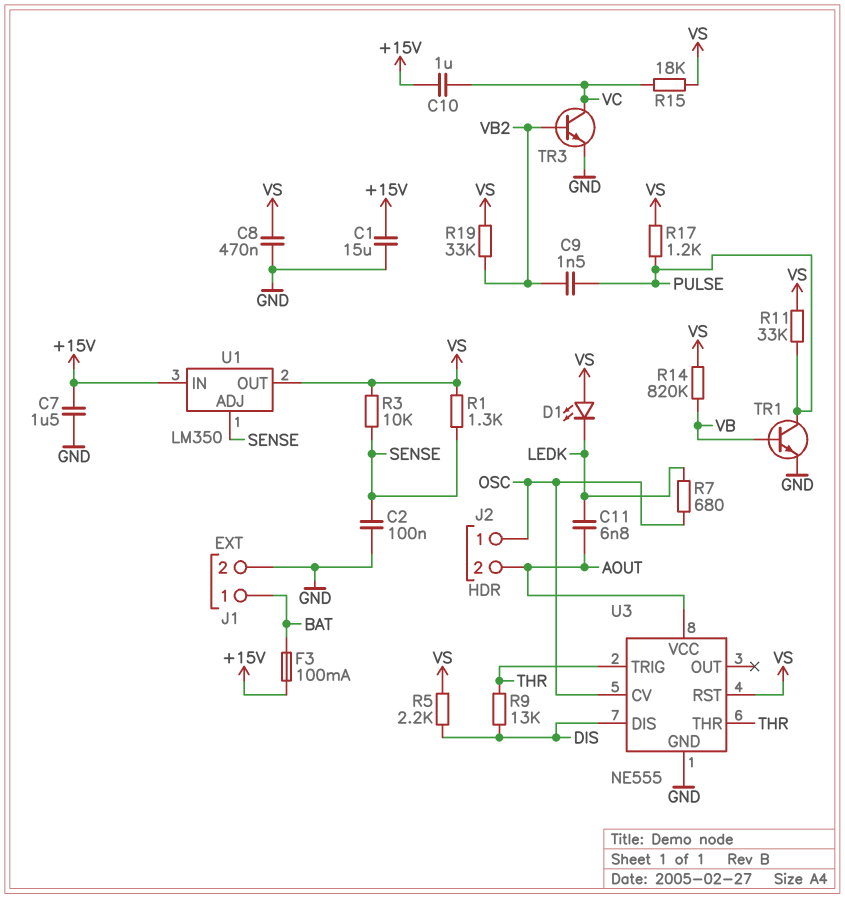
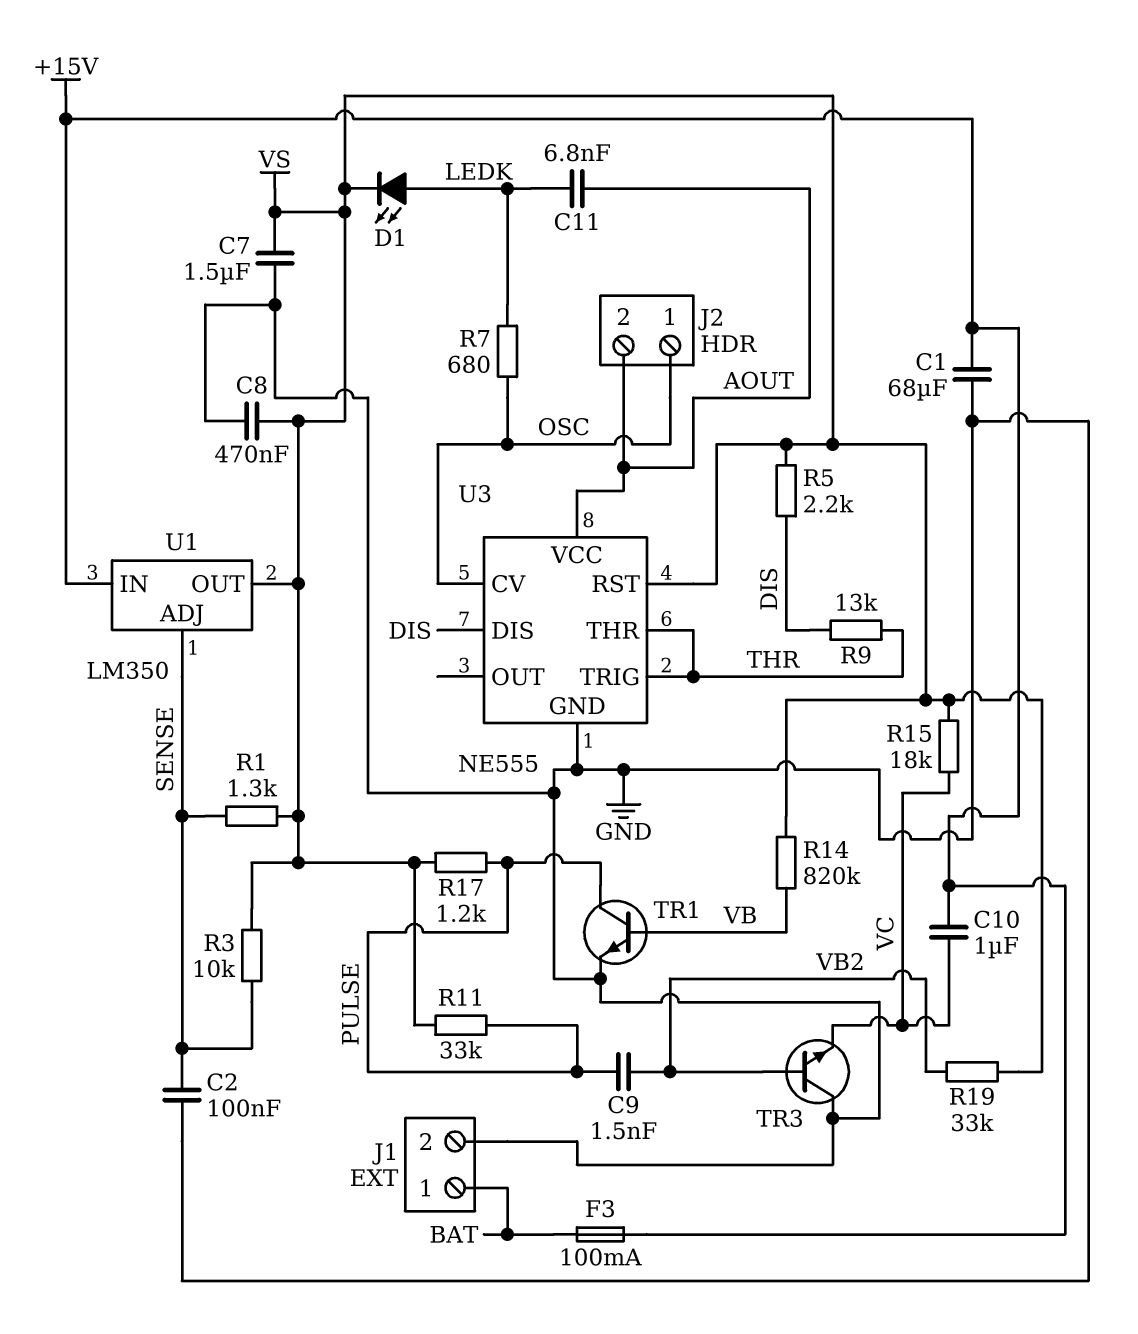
C1: 15uF (+15V, GND) -> 68uF (+15V, GND)
C7: 1.5uF (+15V, GND) -> 1.5uF (GND, VS)
D1: LED (A VS, K LEDK) -> LED (A LEDK, K VS)
TR3: NPN (B VB2, C VC, E GND) -> NPN (B VB2, C GND, E VC)

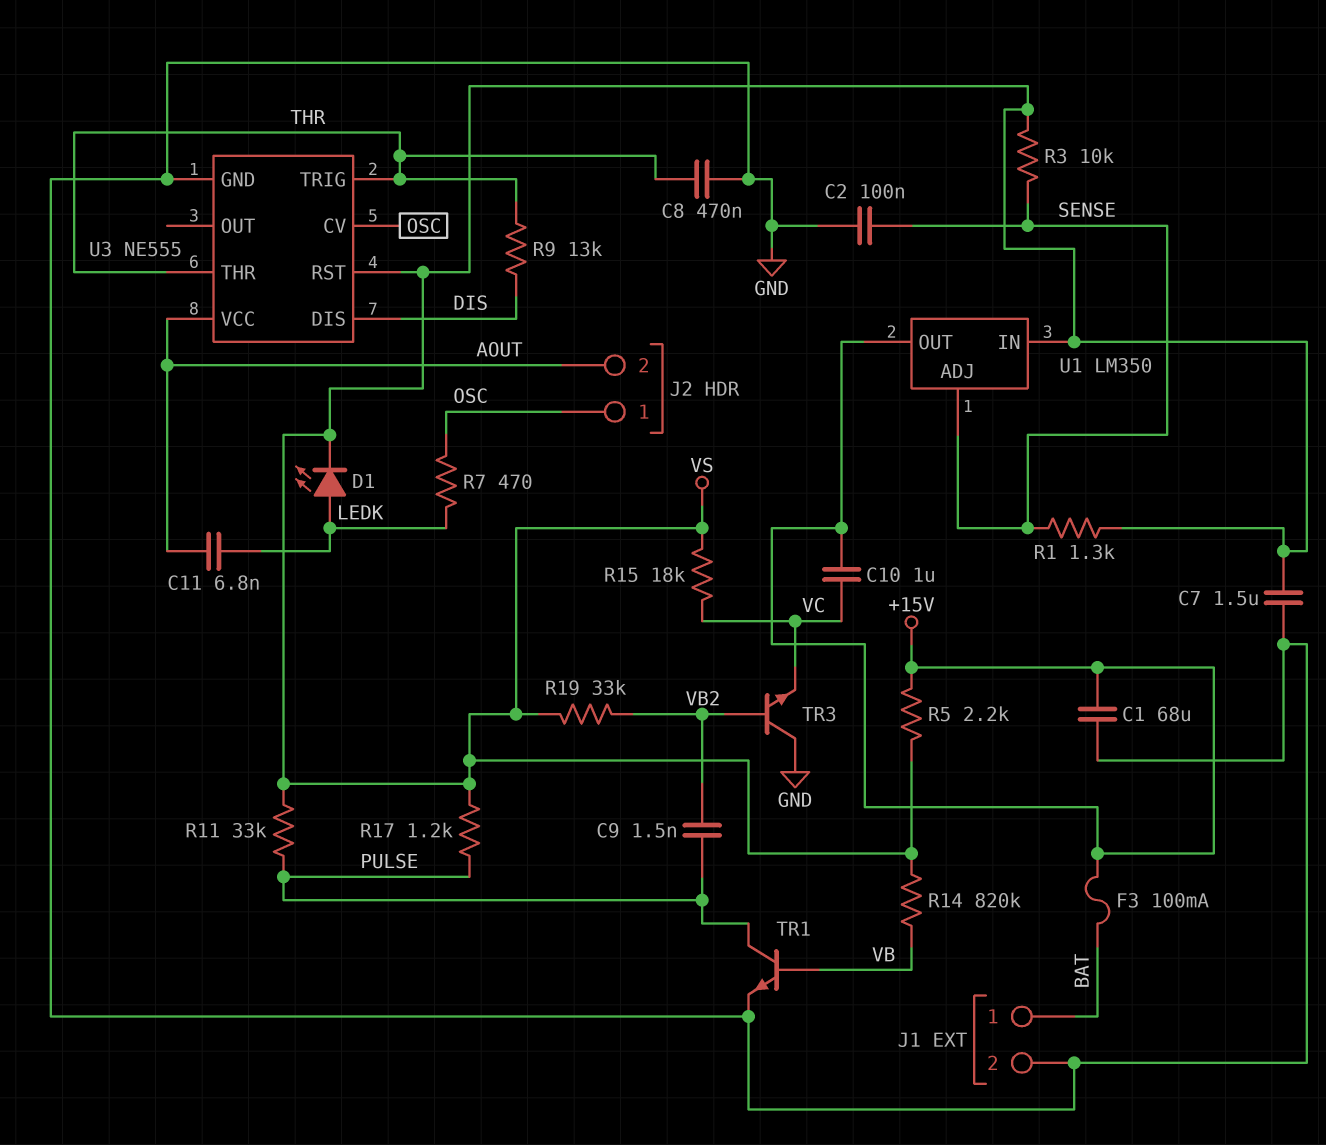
C8: 470nF (GND, VS) -> 470nF (GND, THR)
R5: 2.2k (DIS, VS) -> 2.2k (+15V, VS)
R7: 680 (LEDK, OSC) -> 470 (LEDK, OSC)
U1 pin IN: +15V -> VS
U1 pin OUT: VS -> +15V

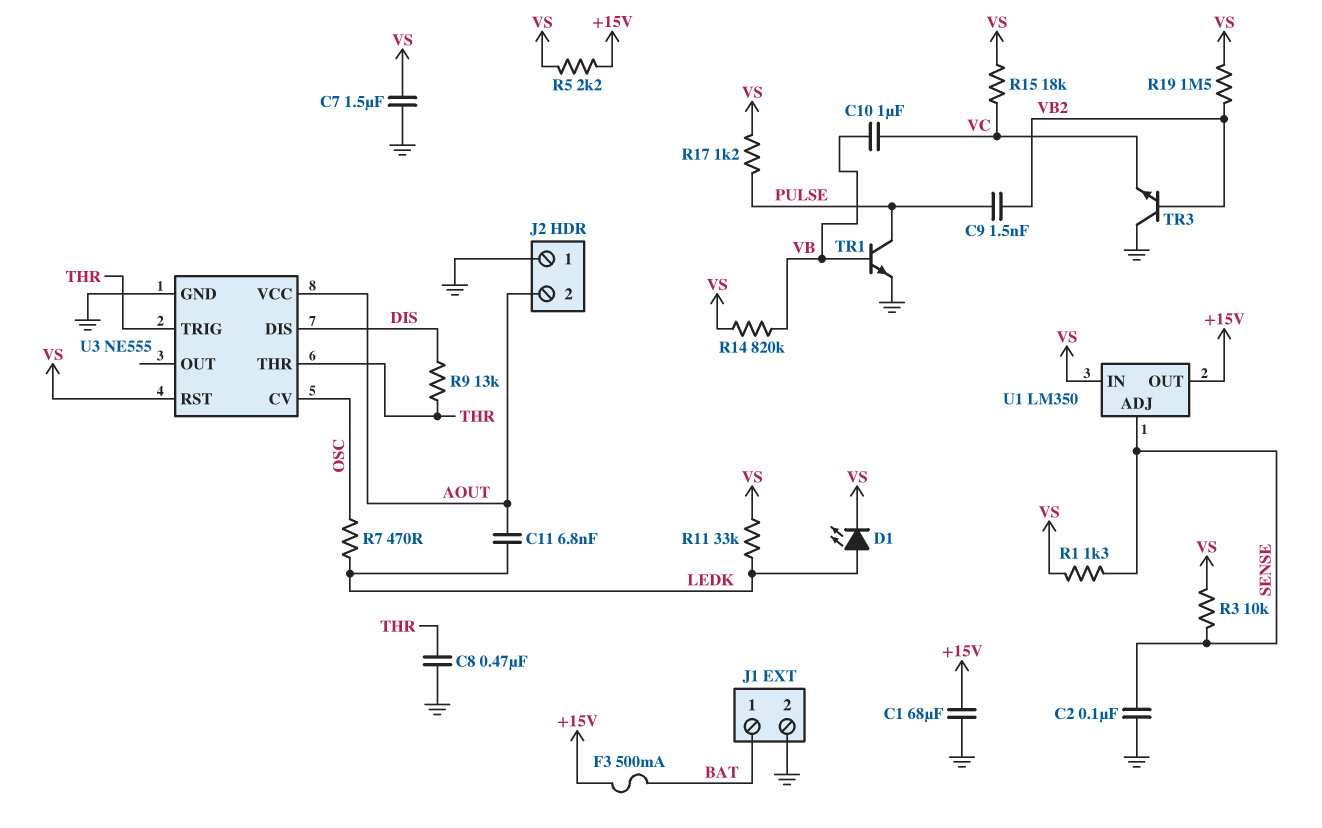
C10: 1uF (+15V, VC) -> 1uF (VB, VC)
F3: 100mA (+15V, BAT) -> 500mA (+15V, BAT)
J2 pin 1: OSC -> GND
R11: 33k (PULSE, VS) -> 33k (LEDK, VS)
R19: 33k (VB2, VS) -> 1.5M (VB2, VS)

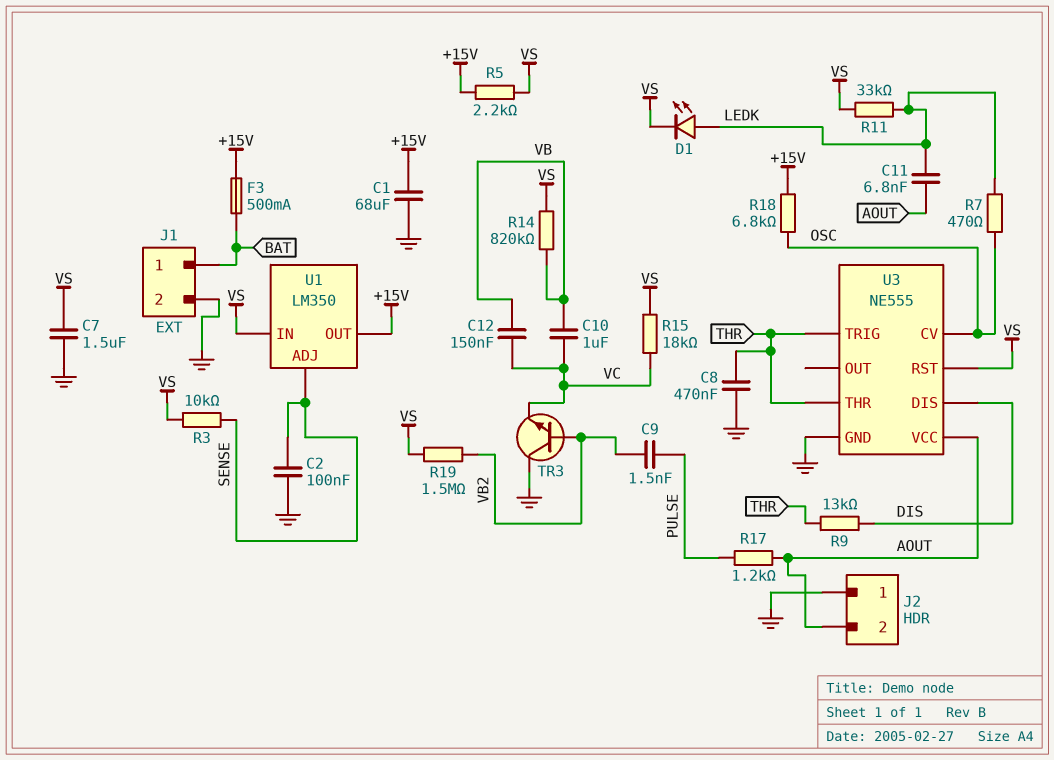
C12: none -> 150nF (VB, VC)
R1: 1.3k (SENSE, VS) -> none
R17: 1.2k (PULSE, VS) -> 1.2k (AOUT, PULSE)
R18: none -> 6.8k (+15V, OSC)
TR1: NPN (B VB, C PULSE, E GND) -> none

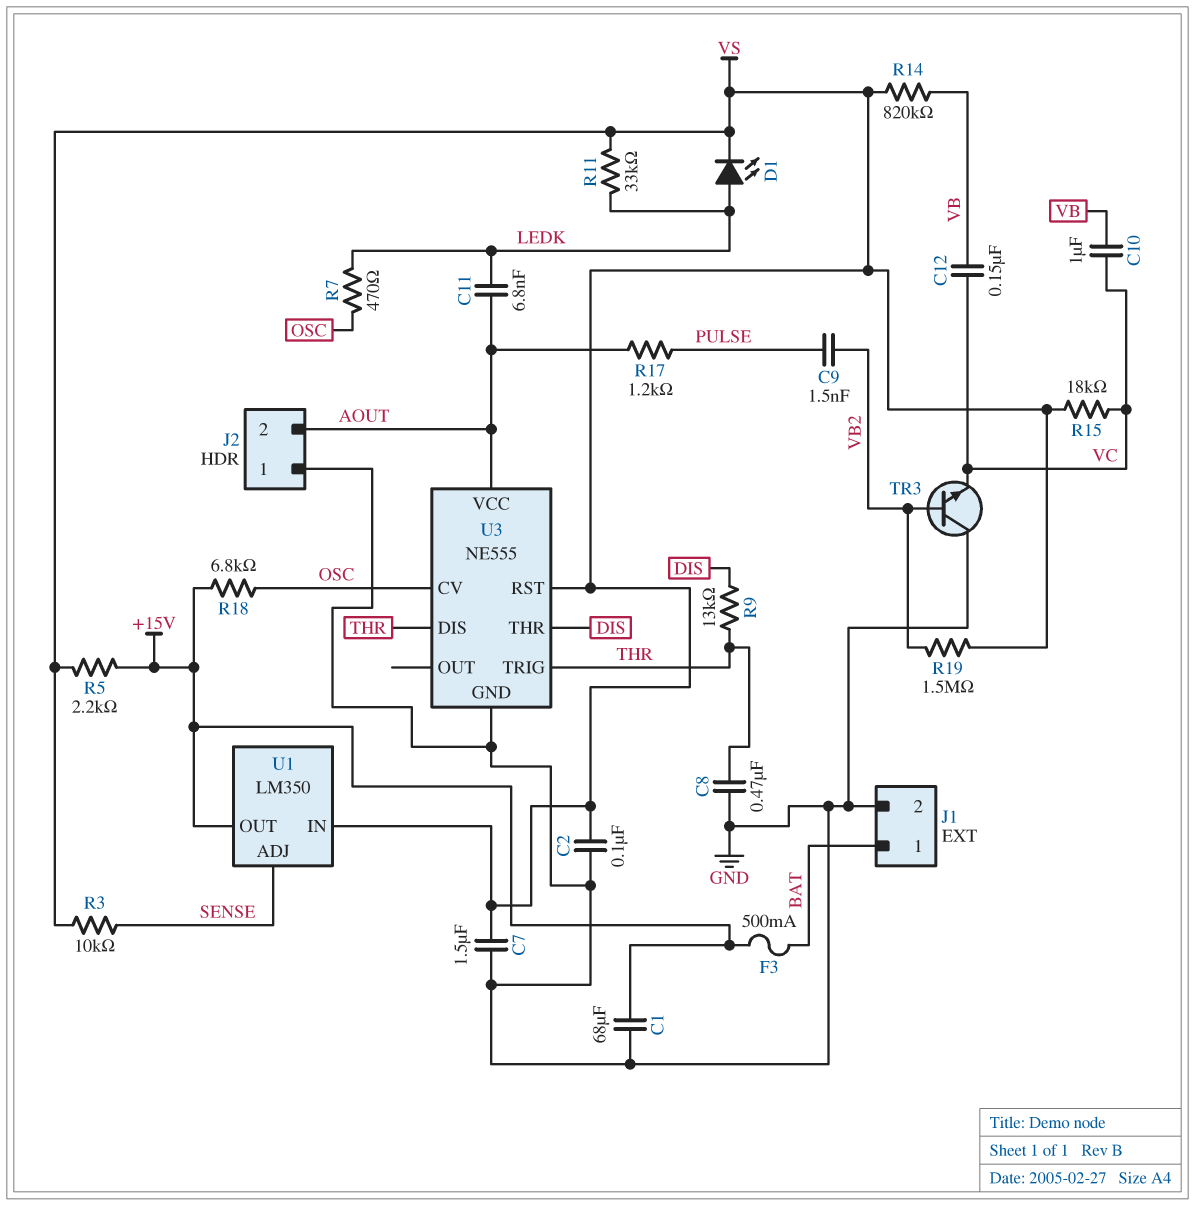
C2: 100nF (GND, SENSE) -> 100nF (GND, VS)
U3 pin DIS: DIS -> THR
U3 pin THR: THR -> DIS

